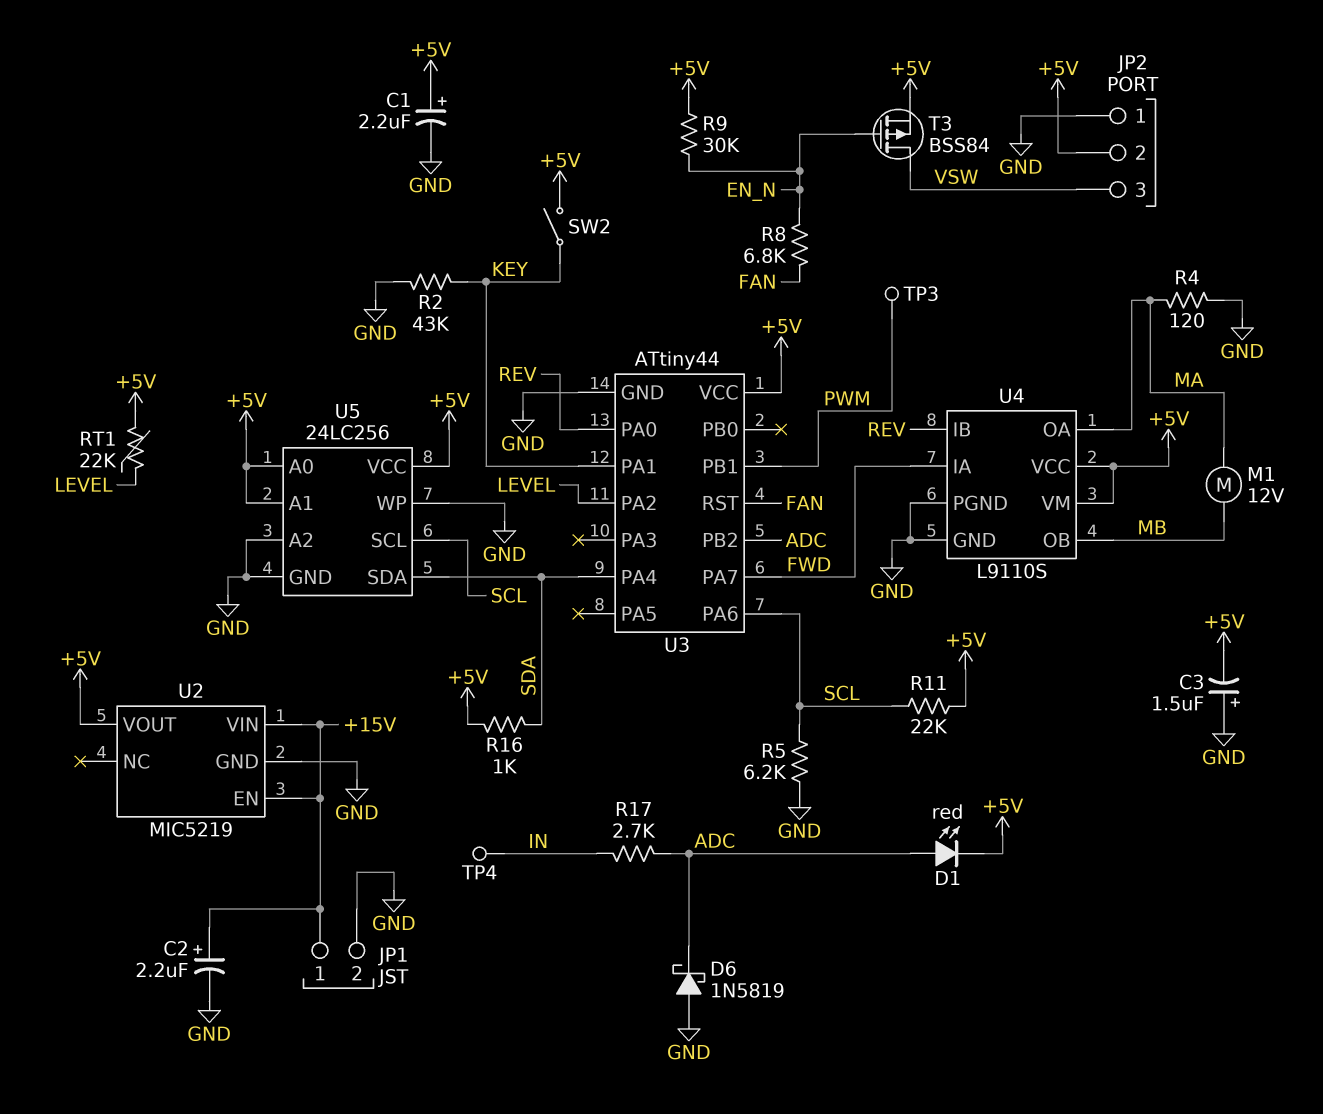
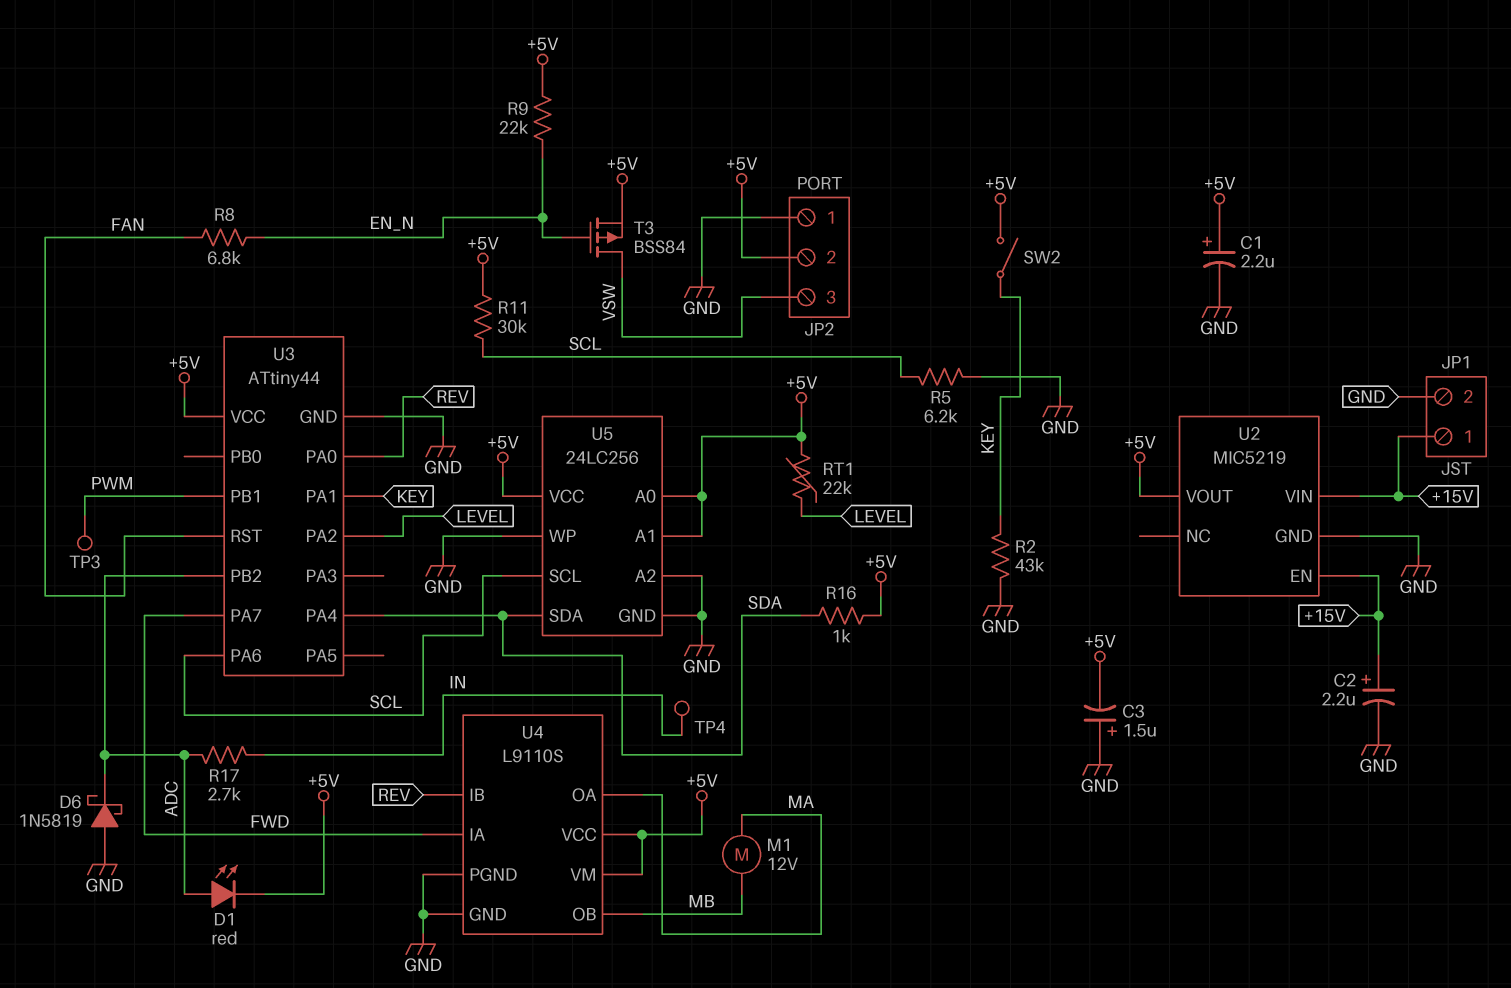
R4: 120 (GND, MA) -> none
R9: 30k (+5V, EN_N) -> 22k (+5V, EN_N)
R11: 22k (+5V, SCL) -> 30k (+5V, SCL)

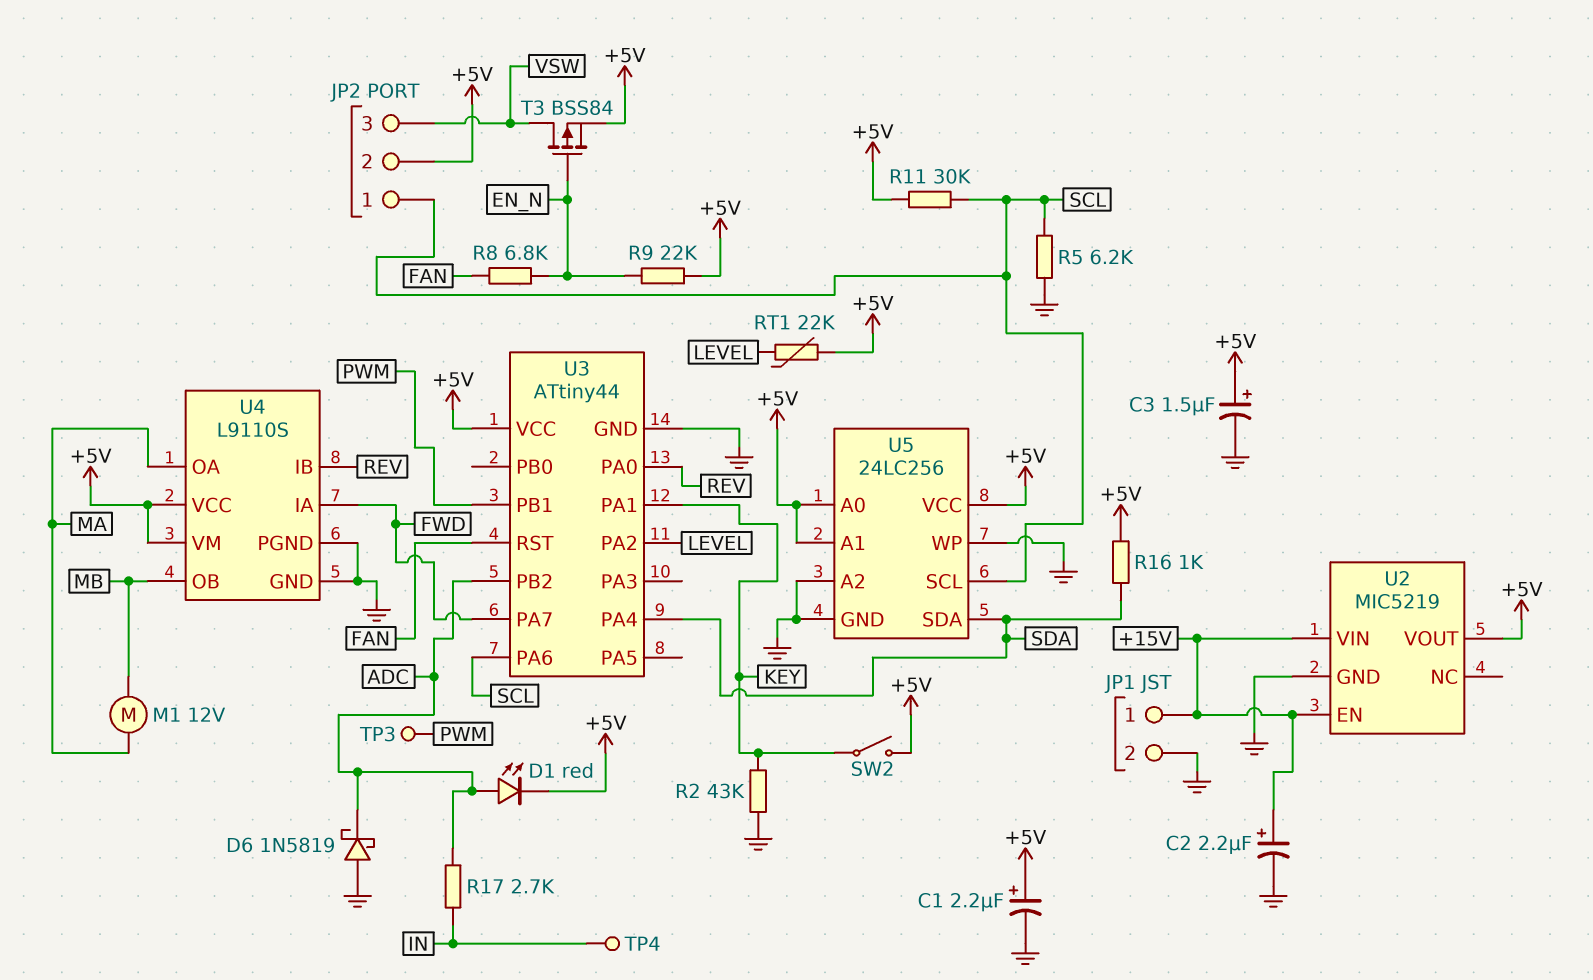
C3: 1.5uF (plus GND, minus +5V) -> 1.5uF (plus +5V, minus GND)
JP2 pin 1: GND -> SCL

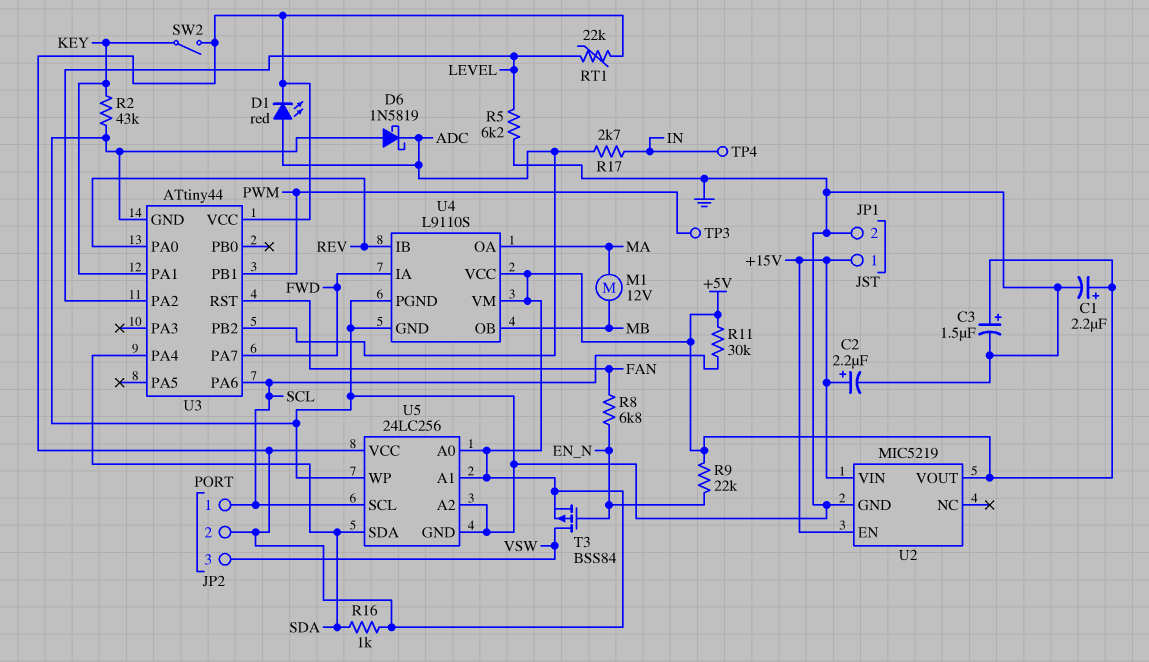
R5: 6.2k (GND, SCL) -> 6.2k (GND, LEVEL)

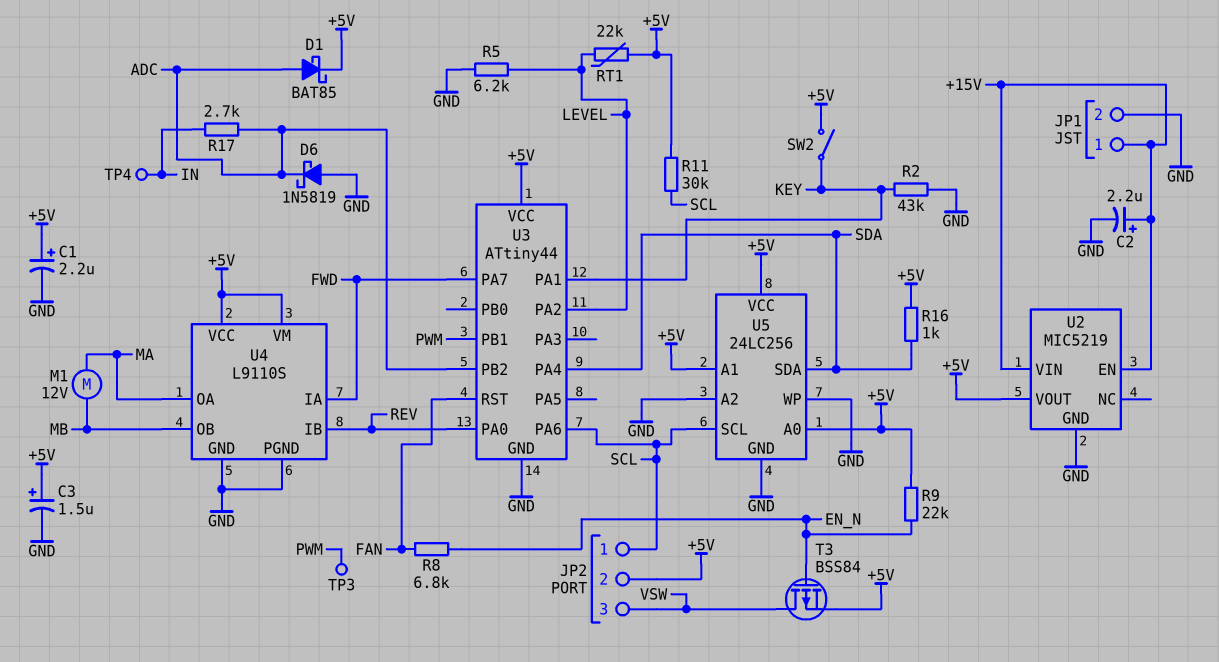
D1: LED red (A ADC, K +5V) -> schottky BAT85 (A ADC, K +5V)

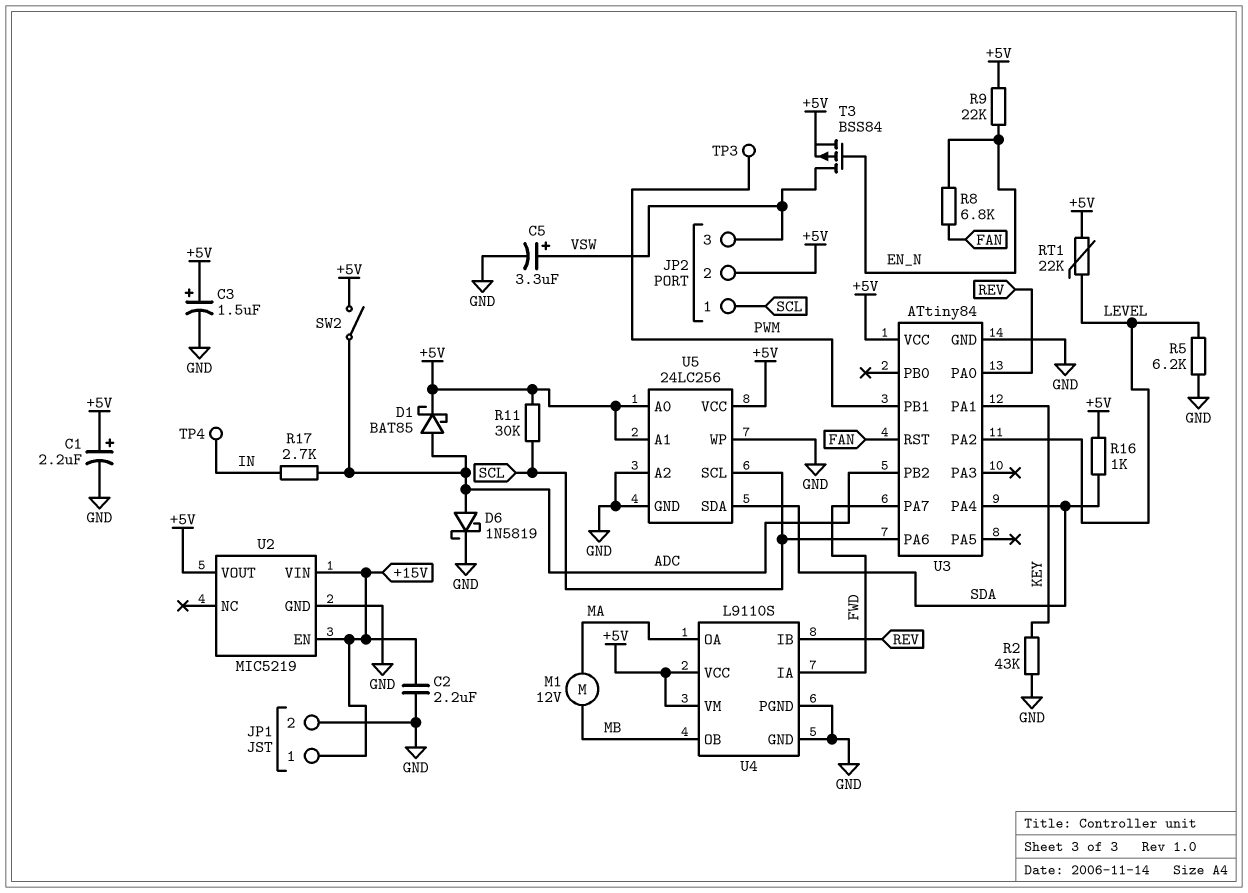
C2: 2.2uF (plus +15V, minus GND) -> 2.2uF (+15V, GND)
C5: none -> 3.3uF (plus VSW, minus GND)
D6: schottky 1N5819 (A GND, K ADC) -> schottky 1N5819 (A ADC, K GND)
SW2: switch (+5V, KEY) -> switch (+5V, ADC)
U3: ATtiny44 -> ATtiny84

